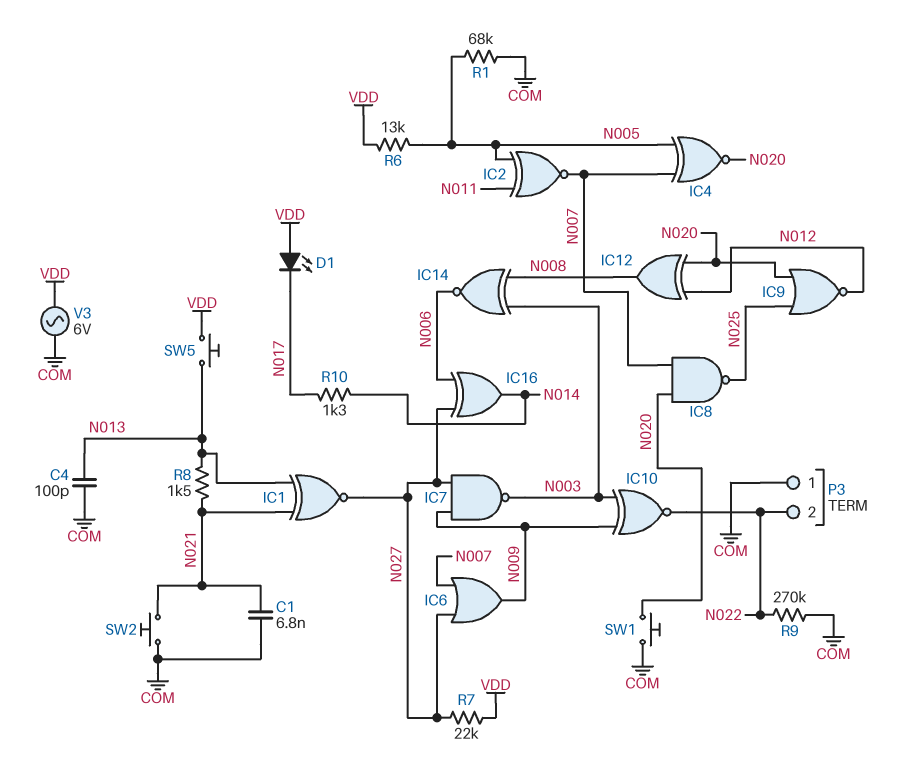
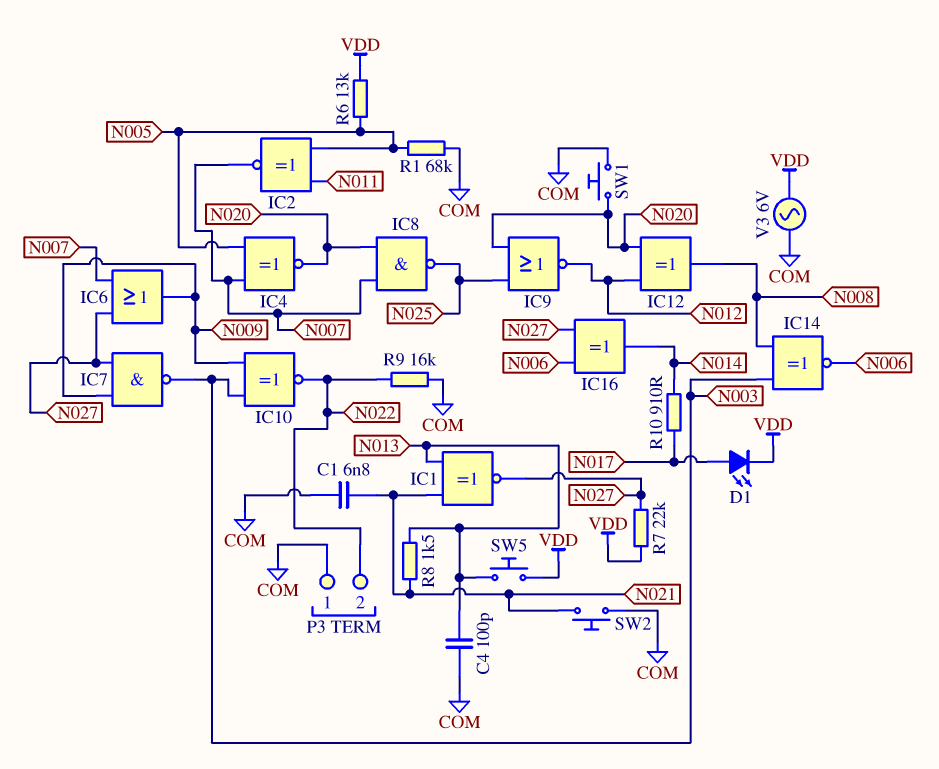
D1: LED (A VDD, K N017) -> LED (A N017, K VDD)
R9: 270k (COM, N022) -> 16k (COM, N022)
R10: 1.3k (N014, N017) -> 910 (N014, N017)

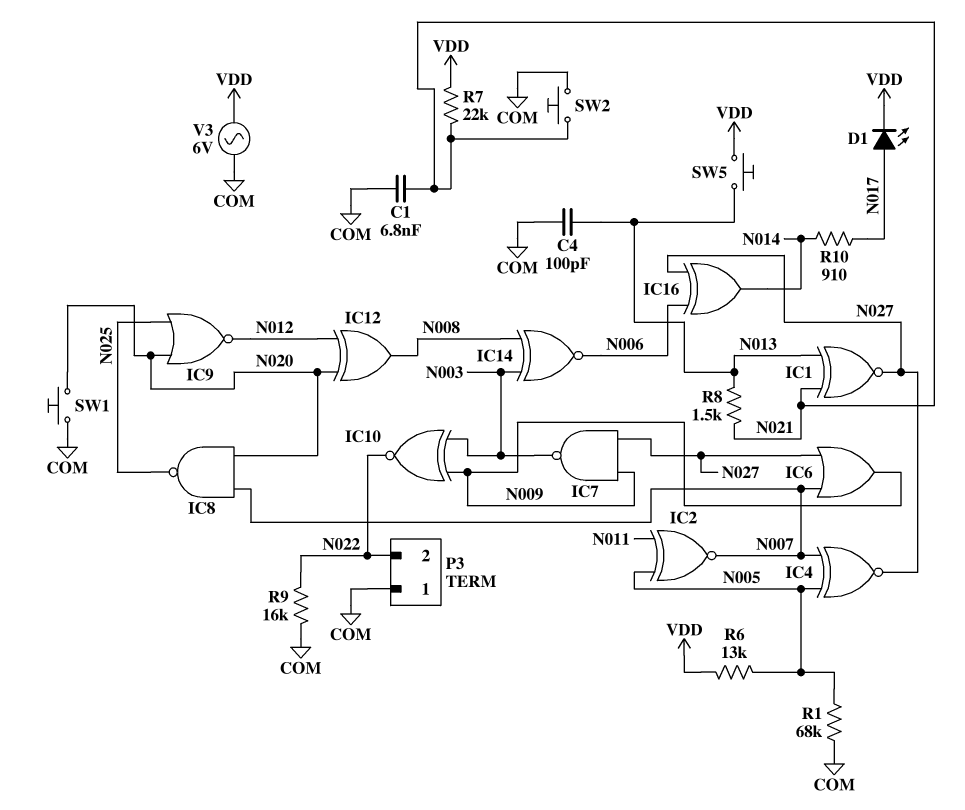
IC4: XNOR (in N005, in N007, out N020) -> XNOR (in N005, in N007, out N027)
R7: 22k (N027, VDD) -> 22k (N021, VDD)

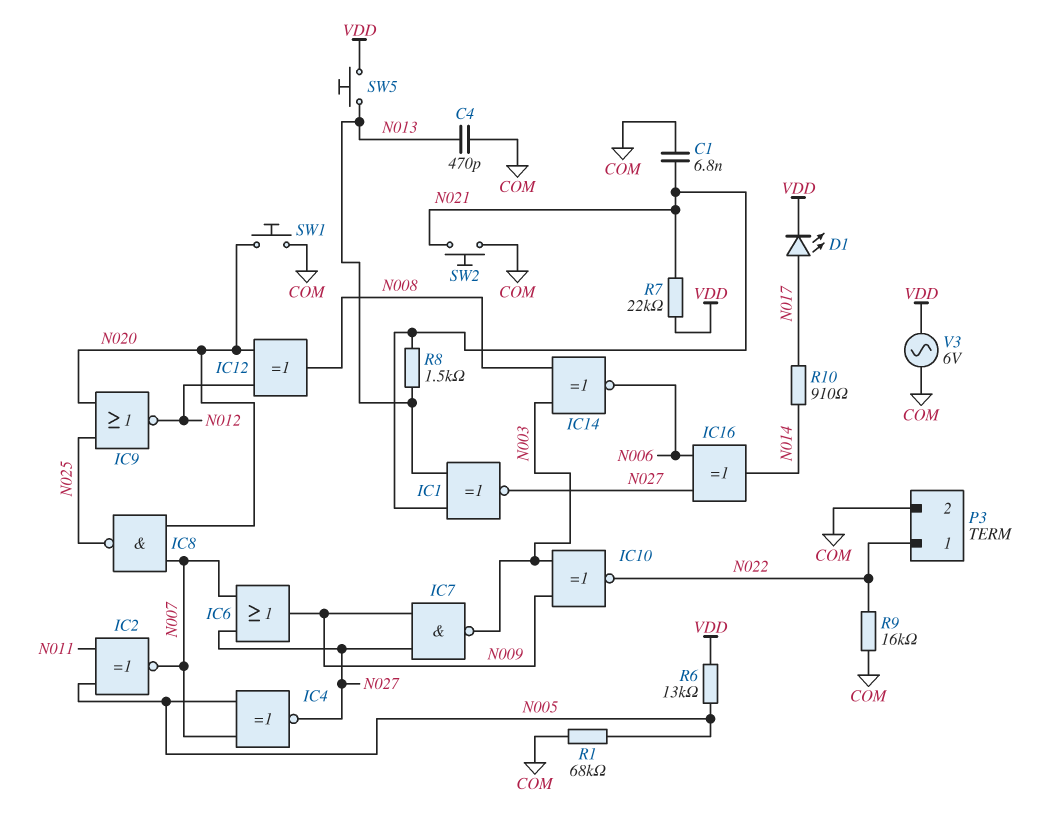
C4: 100pF (COM, N013) -> 470pF (COM, N013)
P3 pin 1: COM -> N022
P3 pin 2: N022 -> COM

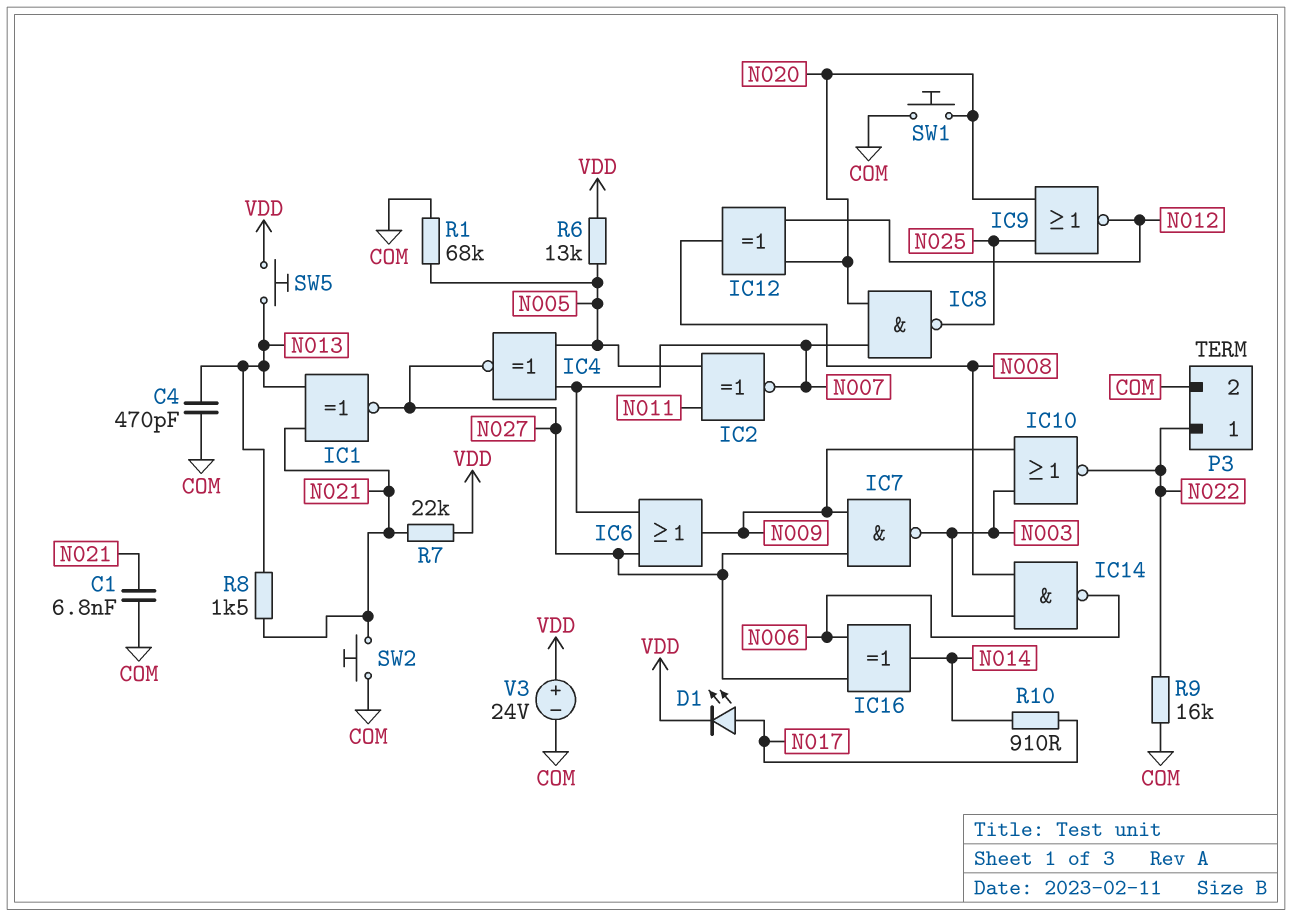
IC10: XNOR (in N003, in N009, out N022) -> NOR (in N003, in N009, out N022)
IC14: XNOR (in N003, in N008, out N006) -> NAND (in N003, in N008, out N006)
V3: AC 6V (COM, VDD) -> 24V (plus VDD, minus COM)

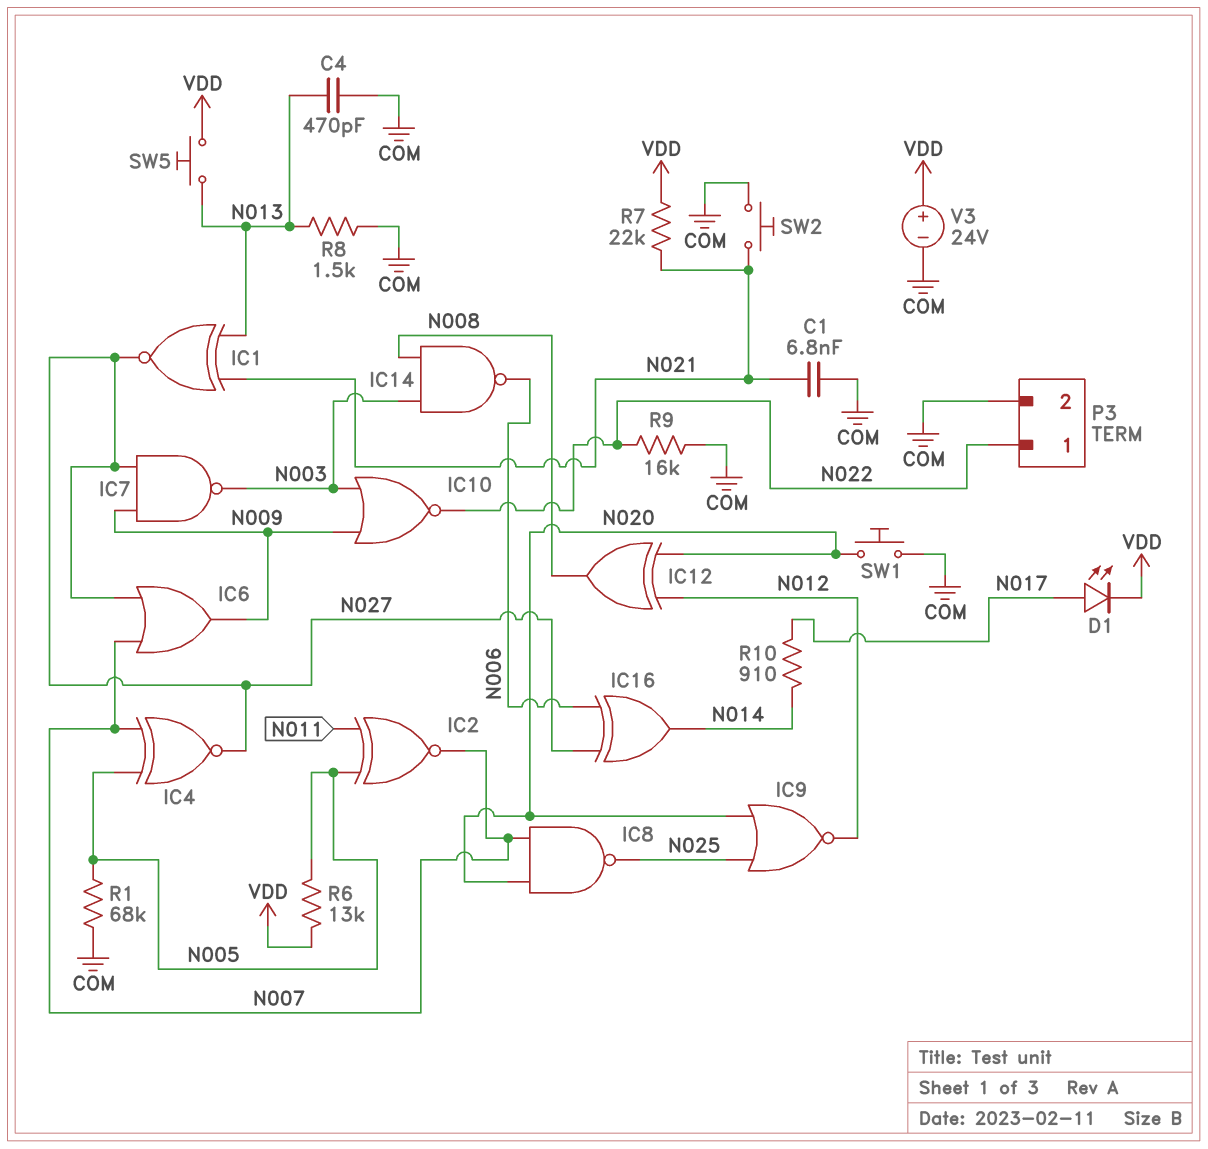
R8: 1.5k (N013, N021) -> 1.5k (COM, N013)

